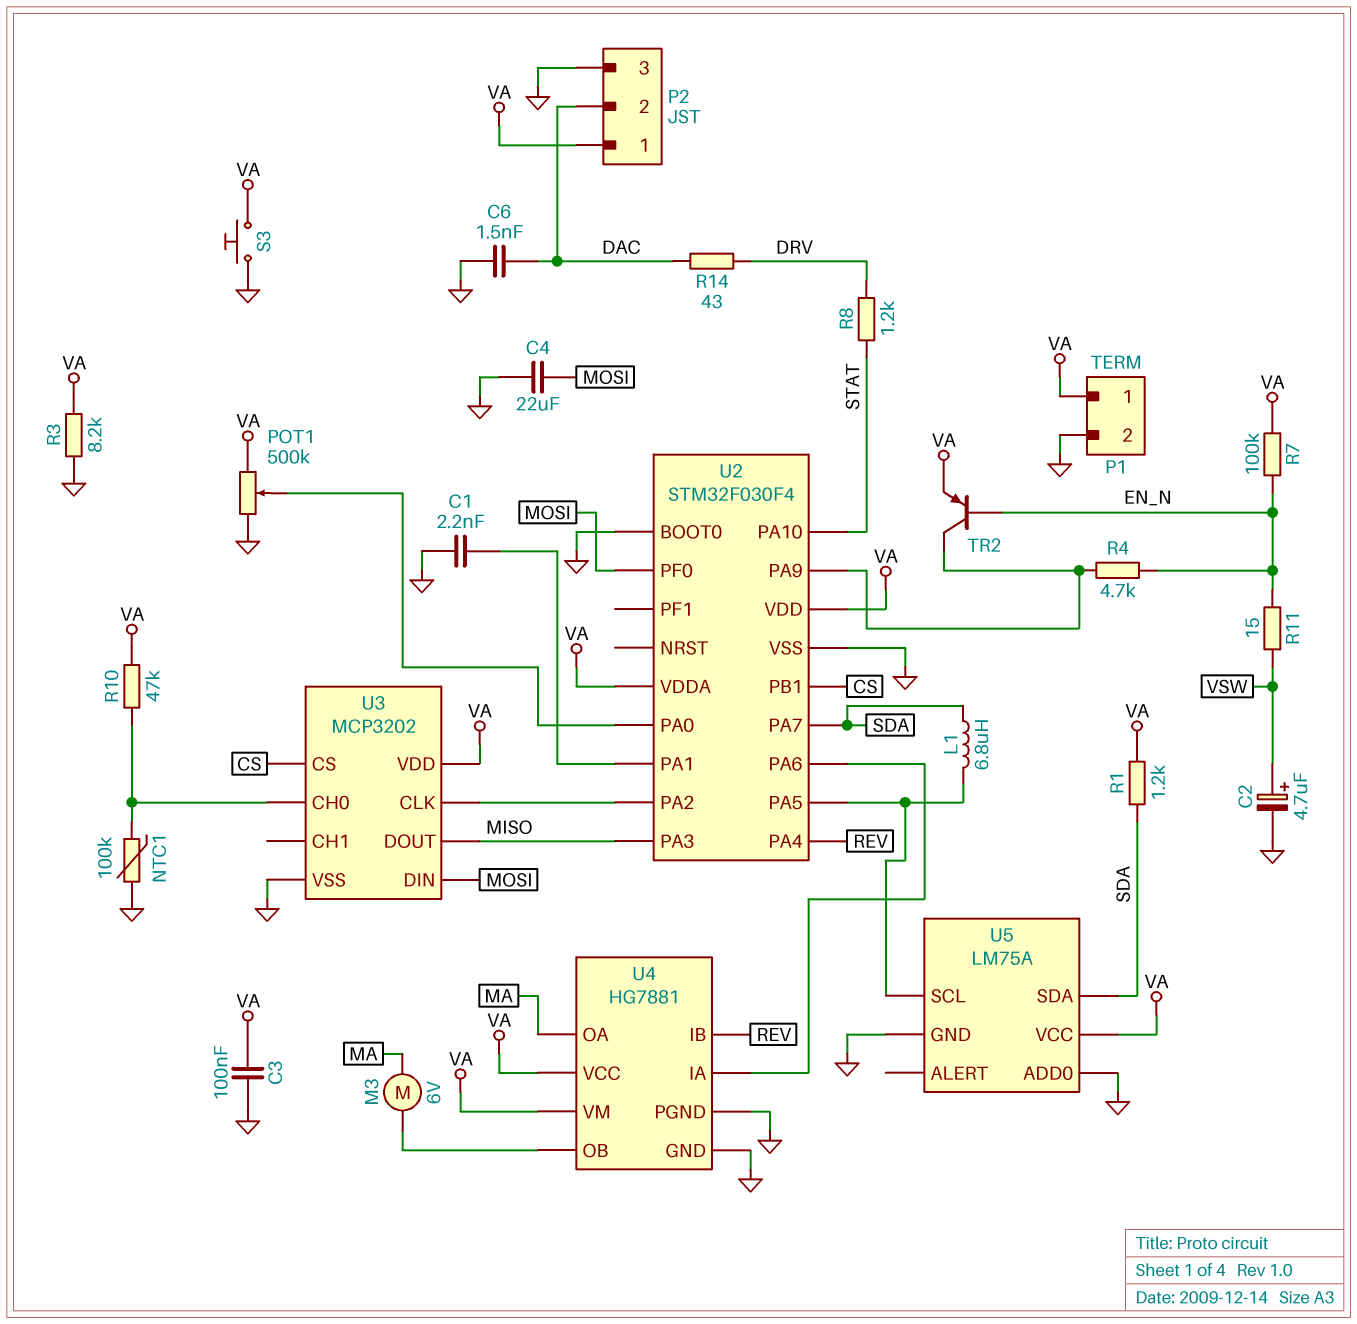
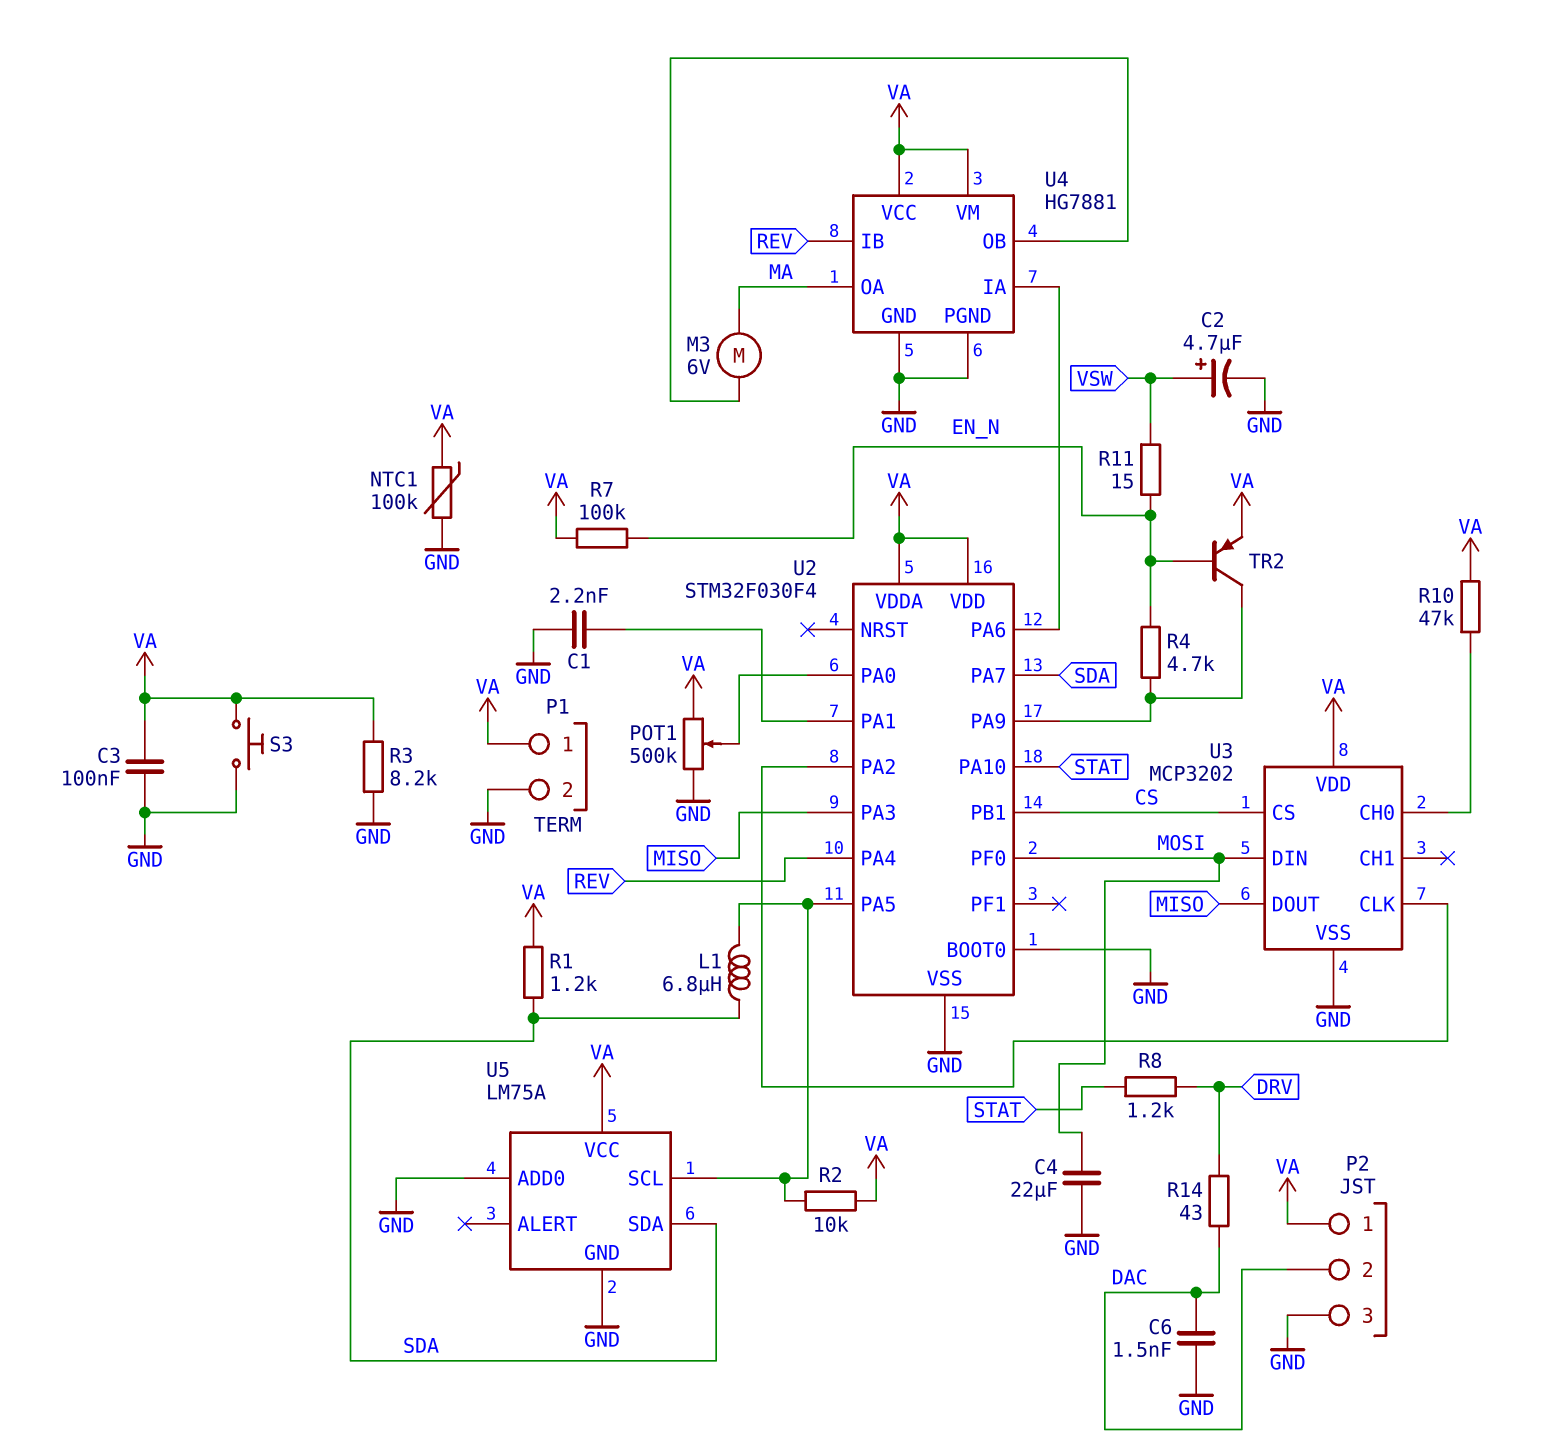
NTC1: 100k (GND, U3/CH0) -> 100k (GND, VA)
R2: none -> 10k (U2/PA5, VA)

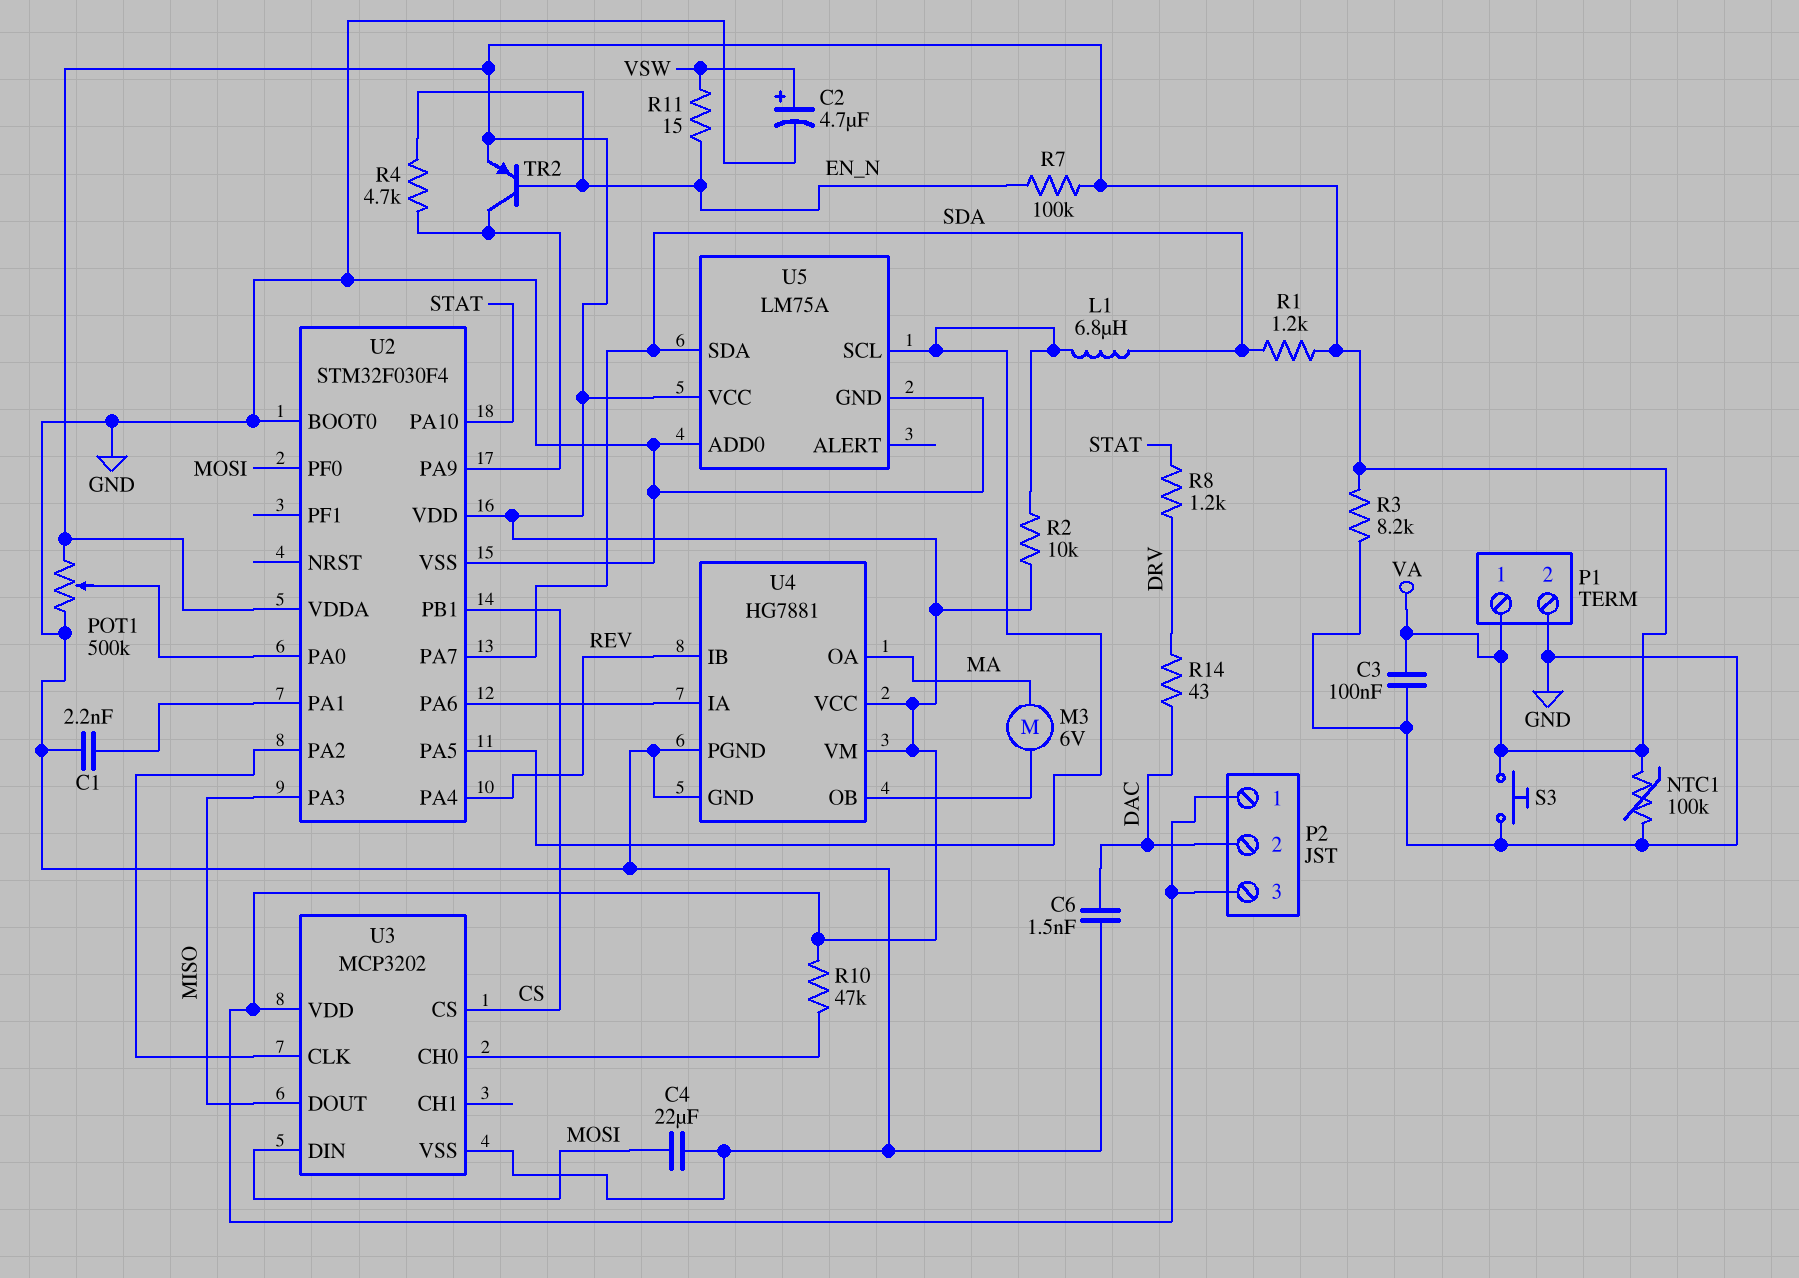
P2 pin 3: GND -> VA

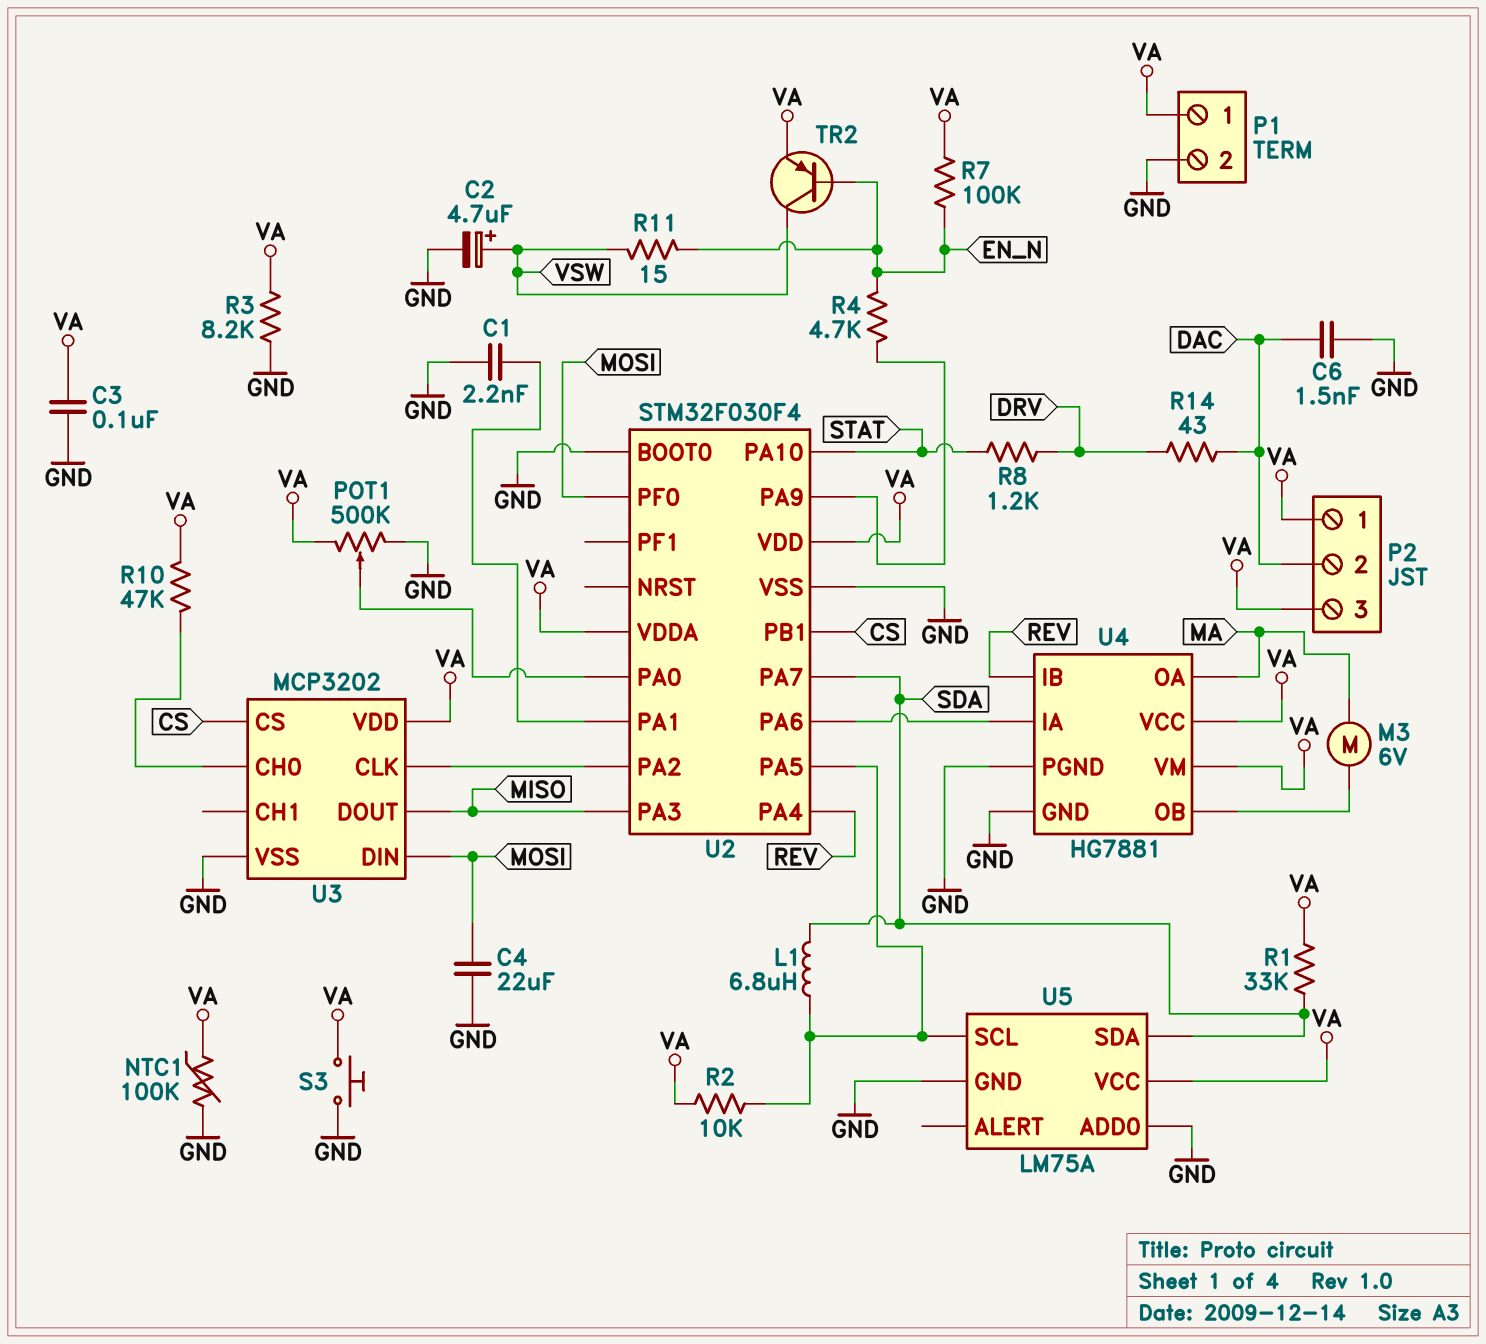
R1: 1.2k (SDA, VA) -> 33k (SDA, VA)
TR2: PNP (B EN_N, C U2/PA9, E VA) -> PNP (B EN_N, C VSW, E VA)

